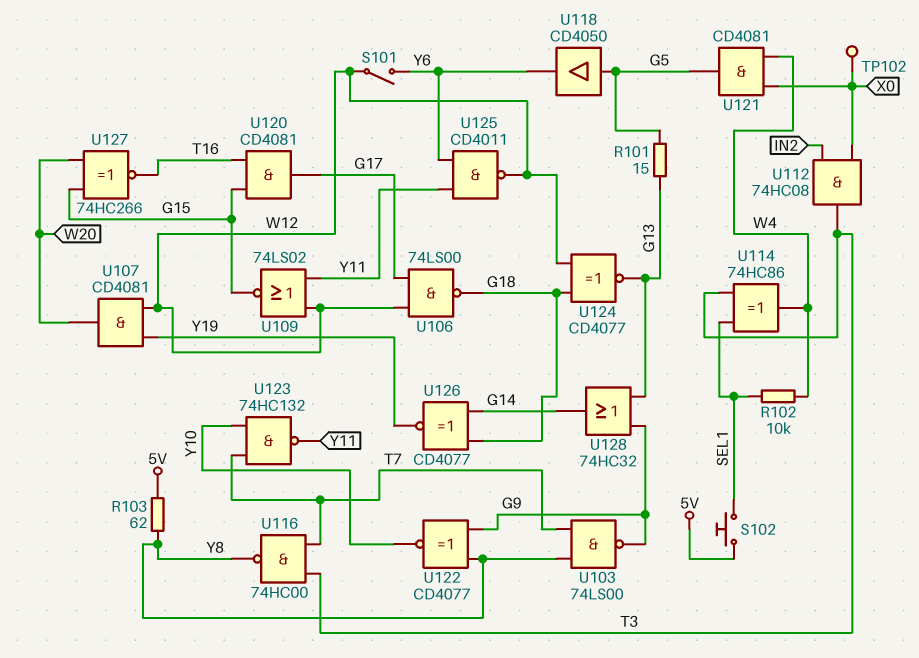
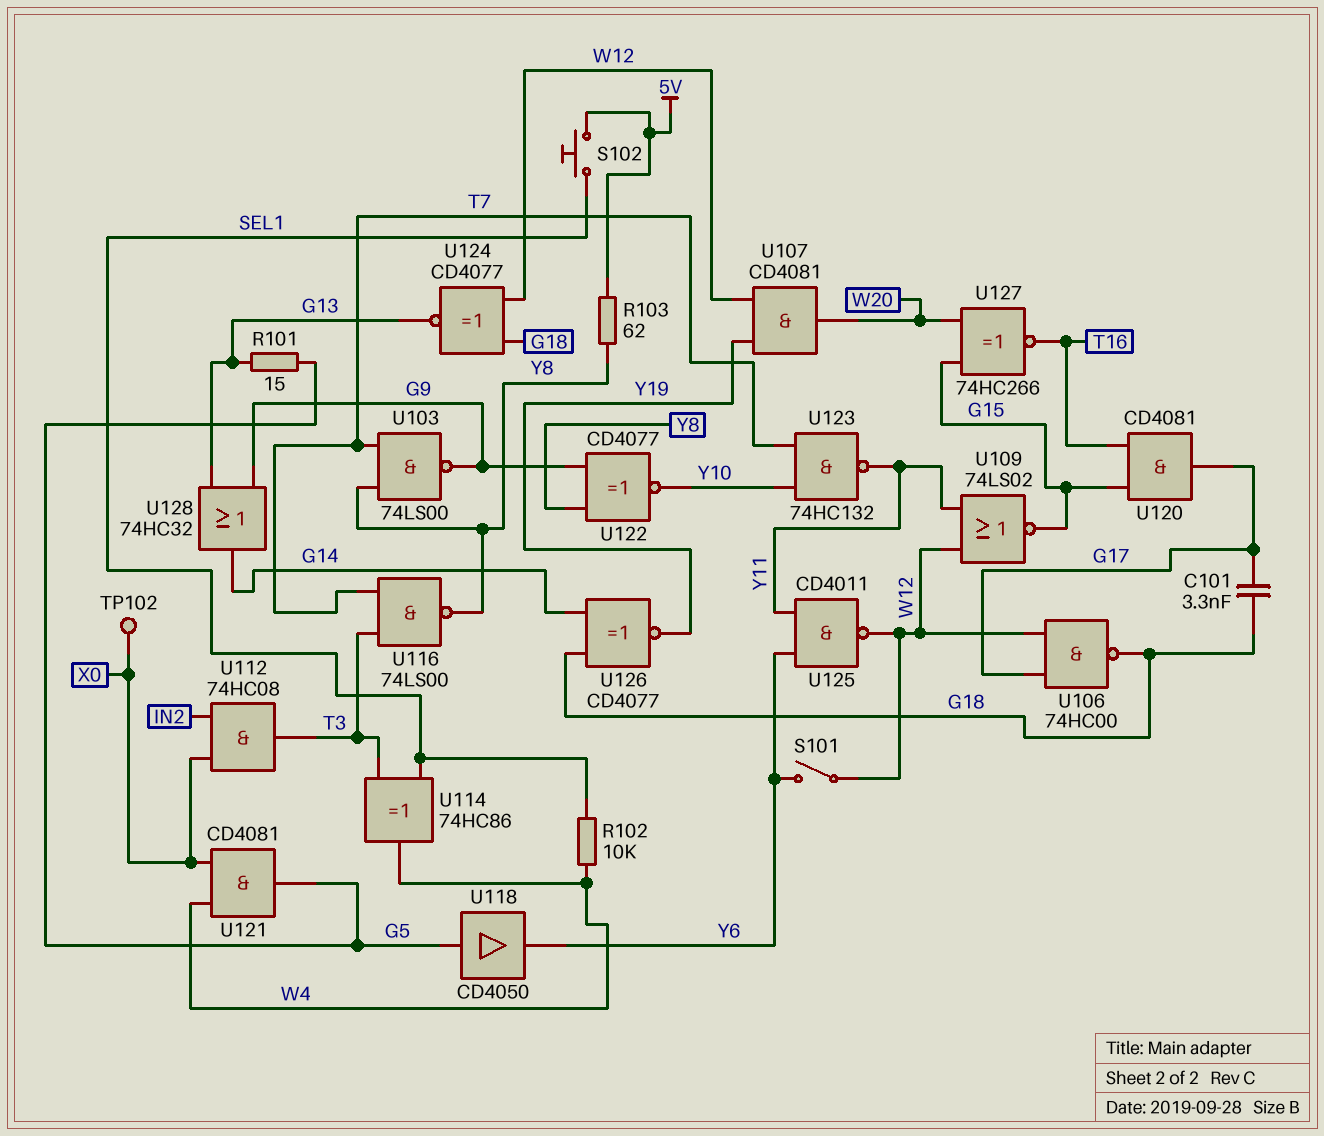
C101: none -> 3.3nF (G17, G18)
U106: NAND 74LS00 (in G17, in W12, out G18) -> NAND 74HC00 (in G17, in W12, out G18)
U116: NAND 74HC00 (in T3, in T7, out Y8) -> NAND 74LS00 (in T3, in T7, out Y8)

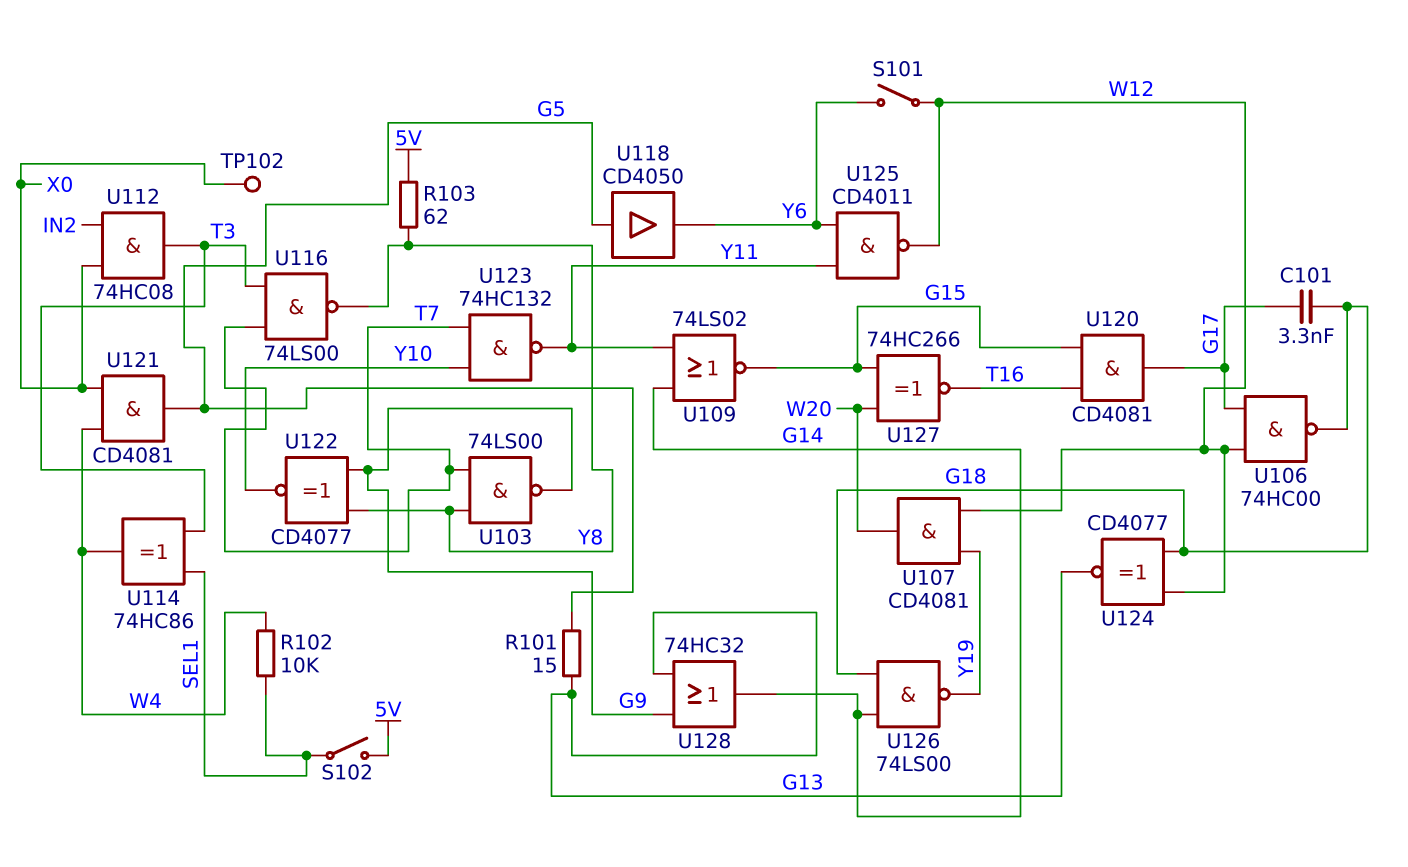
S102: button (5V, SEL1) -> switch (5V, SEL1)
U109: NOR 74LS02 (in W12, in Y11, out G15) -> NOR 74LS02 (in G14, in Y11, out G15)
U126: XNOR CD4077 (in G14, in G18, out Y19) -> NAND 74LS00 (in G14, in G18, out Y19)

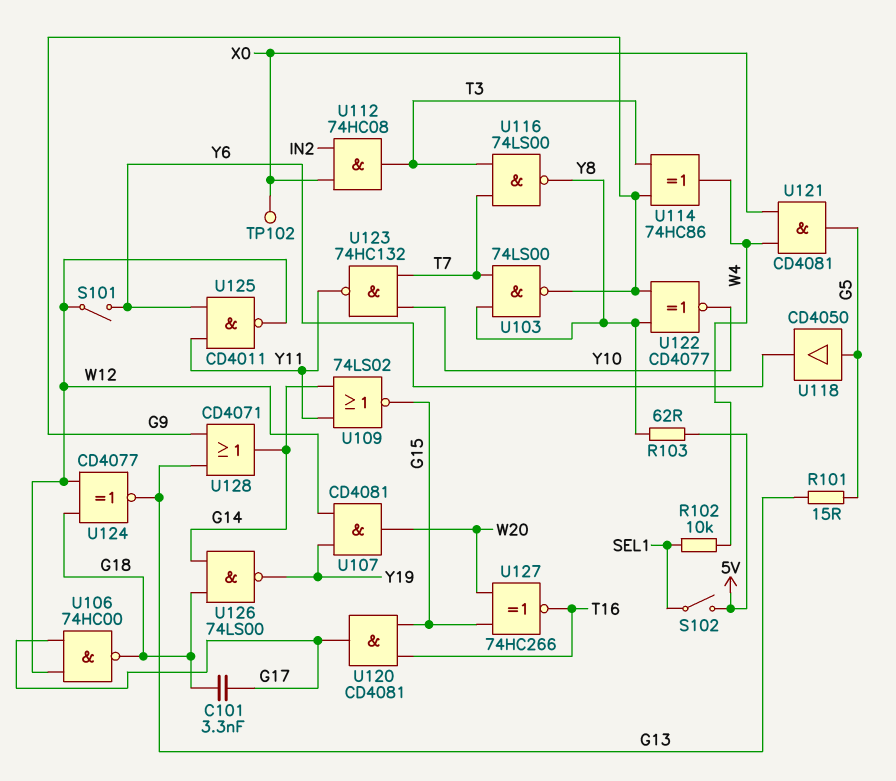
U114: XOR 74HC86 (in SEL1, in T3, out W4) -> XOR 74HC86 (in G9, in T3, out W4)
U128: OR 74HC32 (in G9, in G13, out G14) -> OR CD4071 (in G9, in G13, out G14)

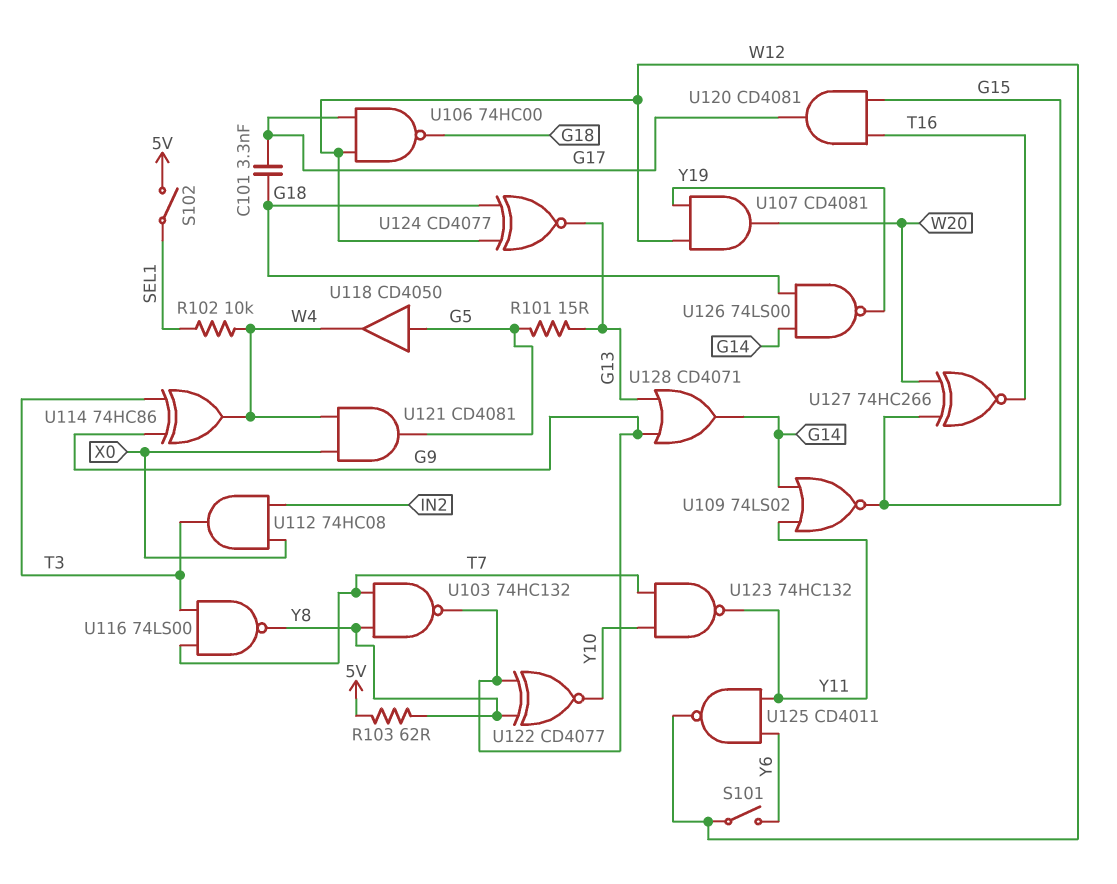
TP102: test point (X0) -> none
U103: NAND 74LS00 (in T7, in Y8, out G9) -> NAND 74HC132 (in T7, in Y8, out G9)
U118: buffer CD4050 (in G5, out Y6) -> buffer CD4050 (in G5, out W4)

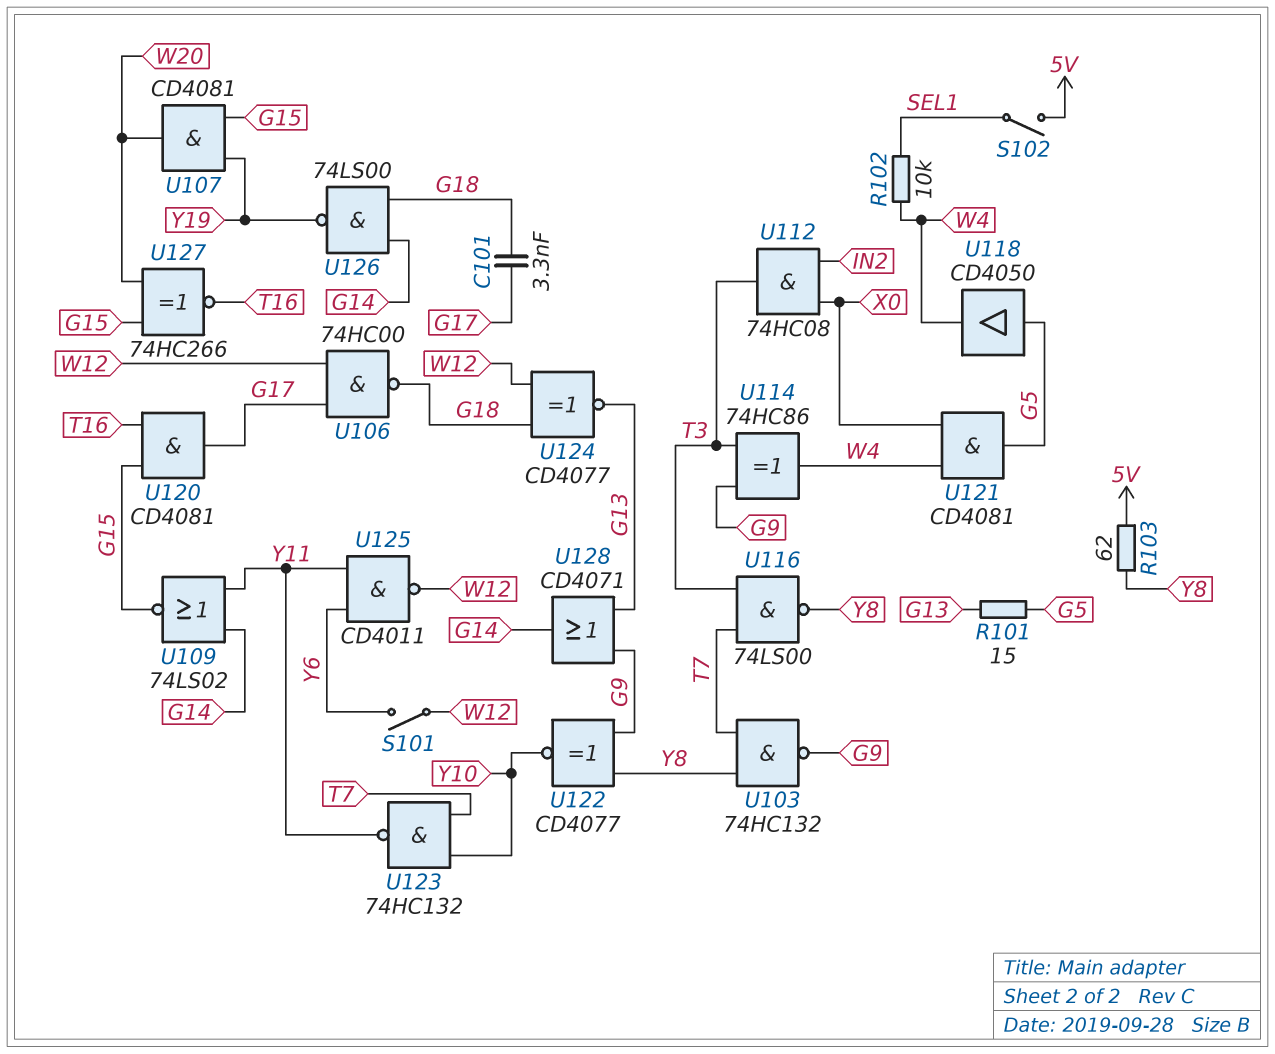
U107: AND CD4081 (in W12, in Y19, out W20) -> AND CD4081 (in G15, in Y19, out W20)

